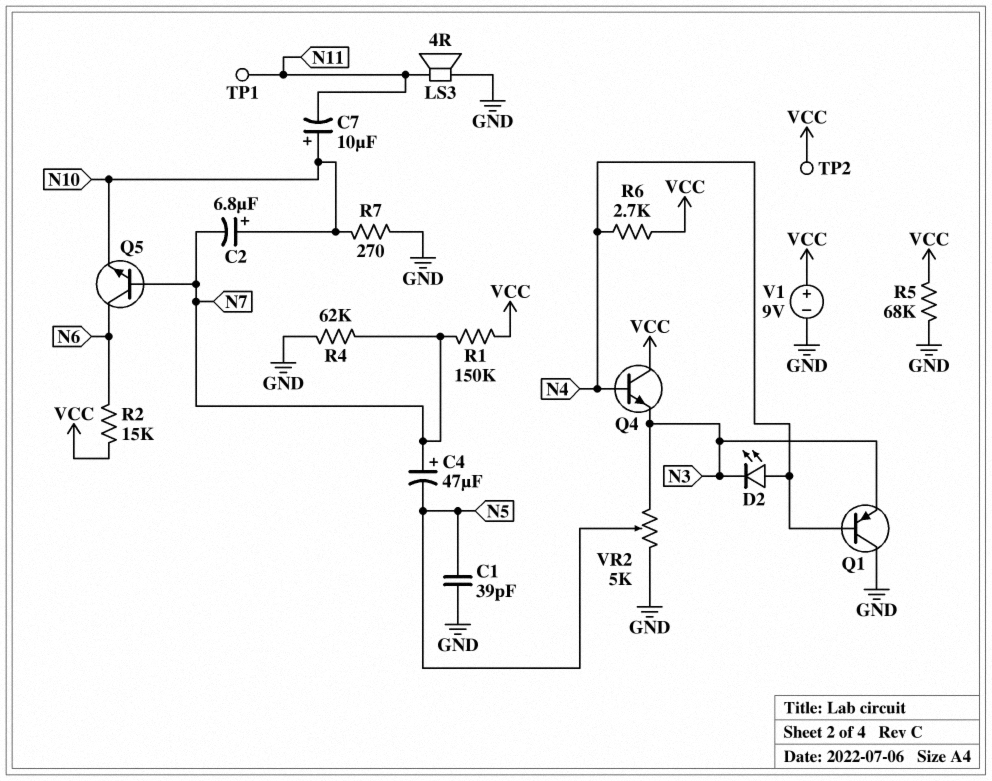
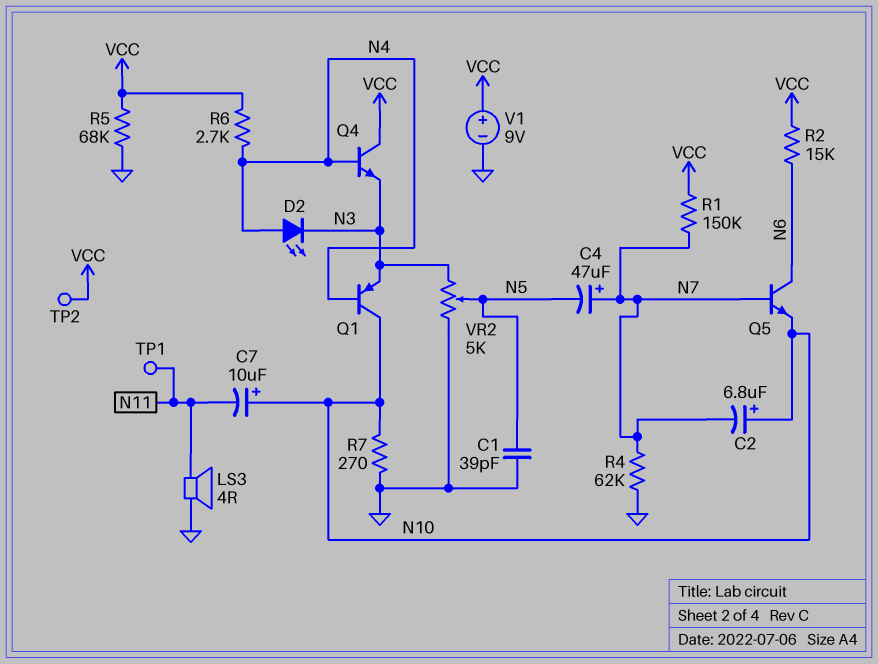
Q1: PNP (B N4, C GND, E N3) -> PNP (B N4, C N10, E N3)

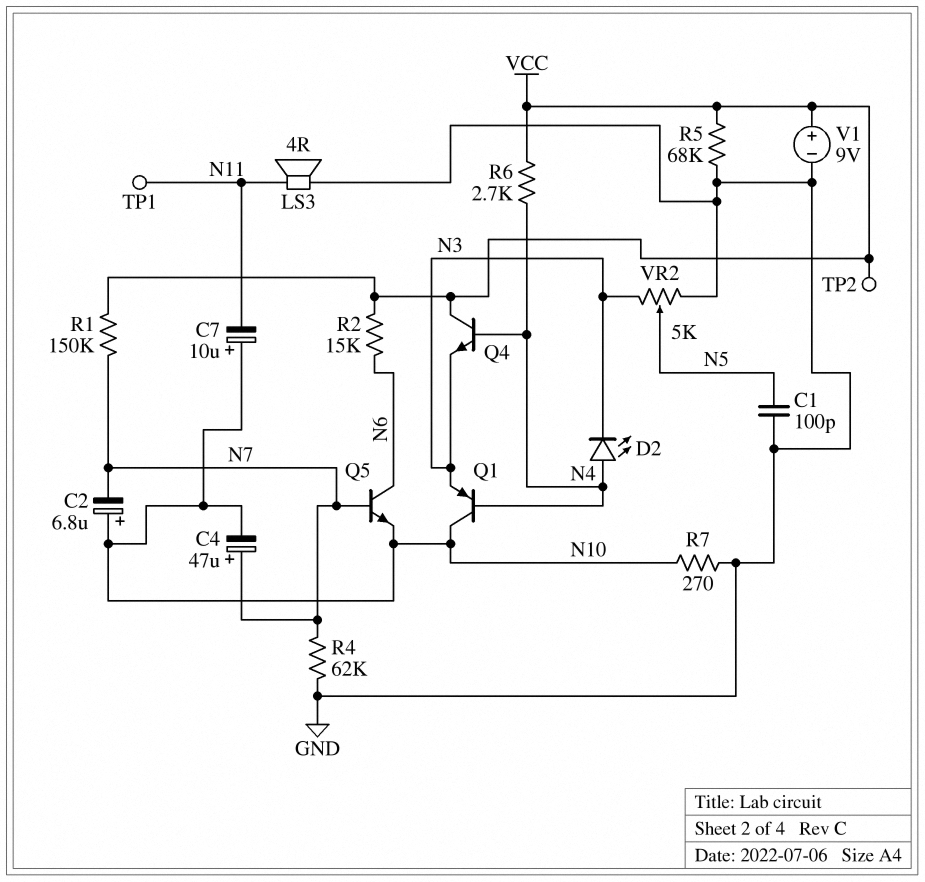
C1: 39pF (GND, N5) -> 100pF (GND, N5)
C4: 47uF (plus N7, minus N5) -> 47uF (plus N7, minus N10)

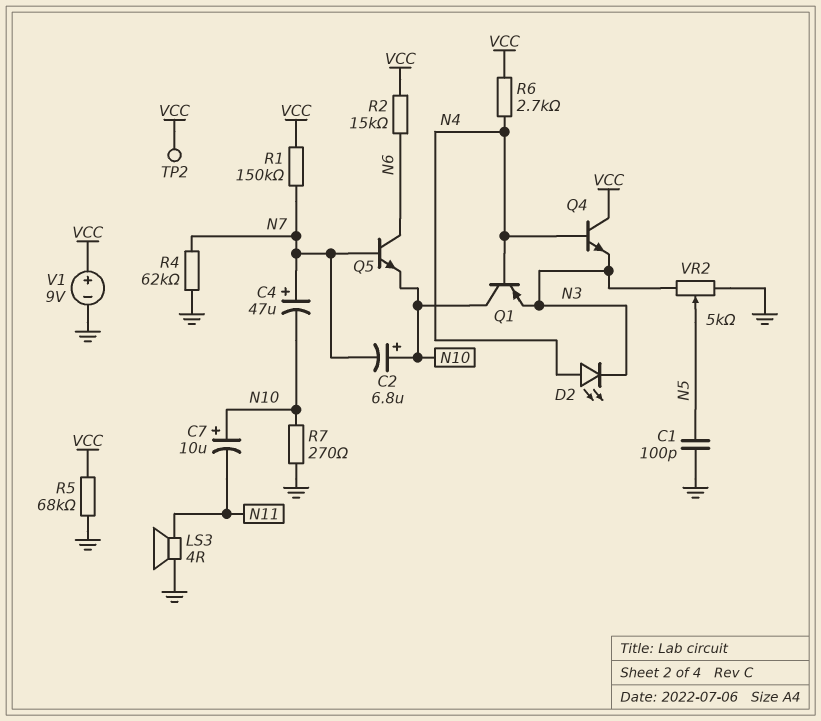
TP1: test point (N11) -> none

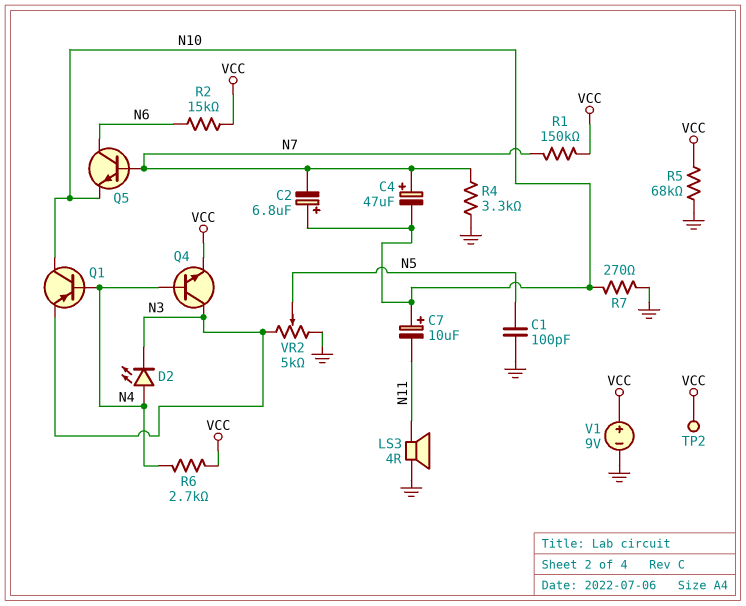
Q4: NPN (B N4, C VCC, E N3) -> NPN (B N4, C N3, E VCC)
R4: 62k (GND, N7) -> 3.3k (GND, N7)

